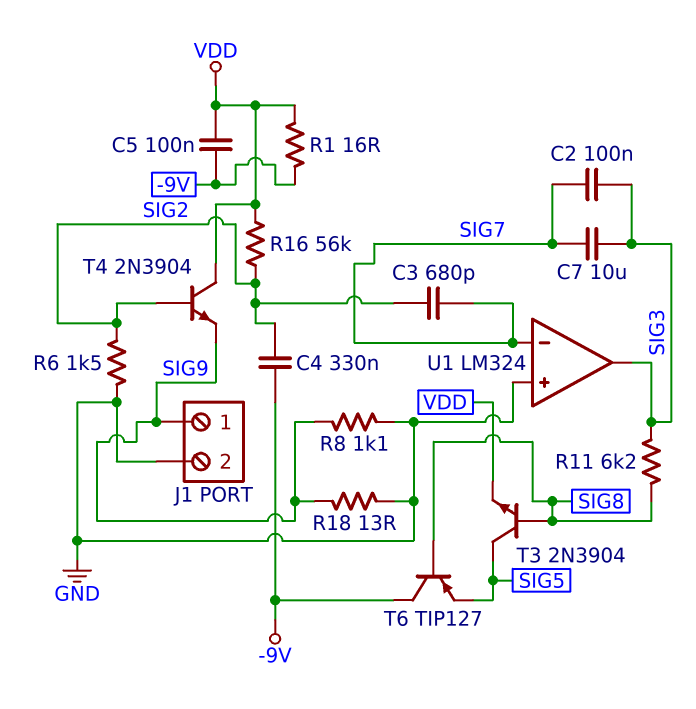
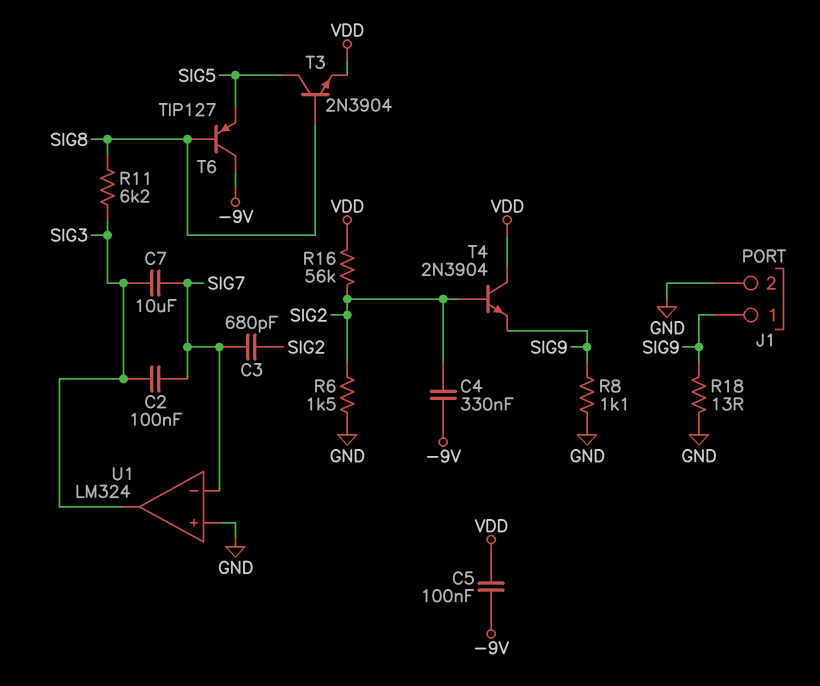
R1: 16 (-9V, VDD) -> none

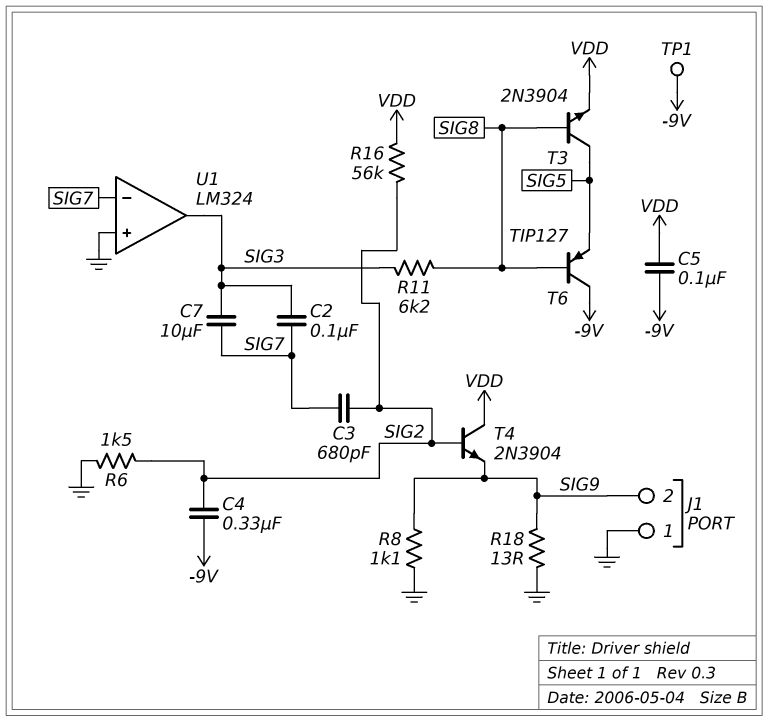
J1 pin 1: SIG9 -> GND
J1 pin 2: GND -> SIG9
TP1: none -> test point (-9V)

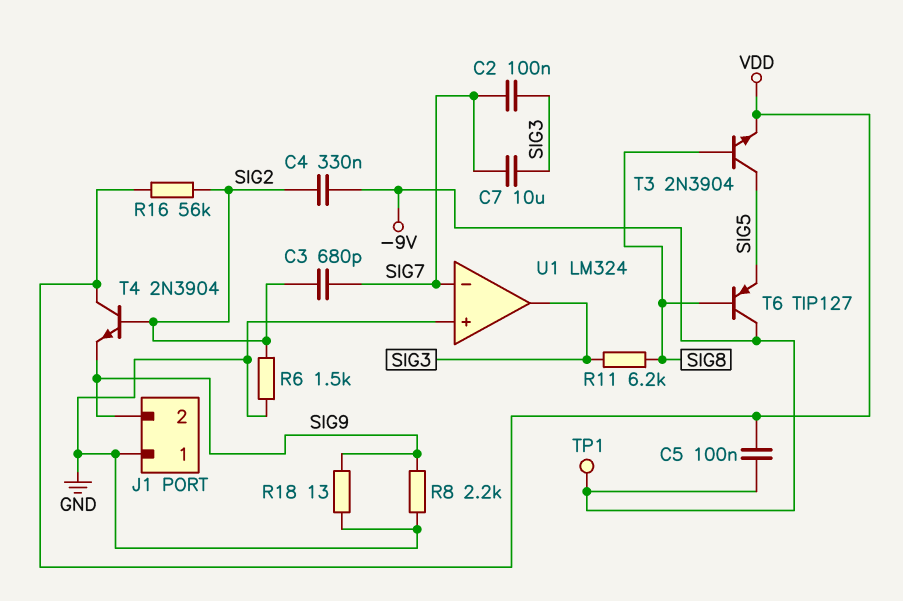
R8: 1.1k (GND, SIG9) -> 2.2k (GND, SIG9)

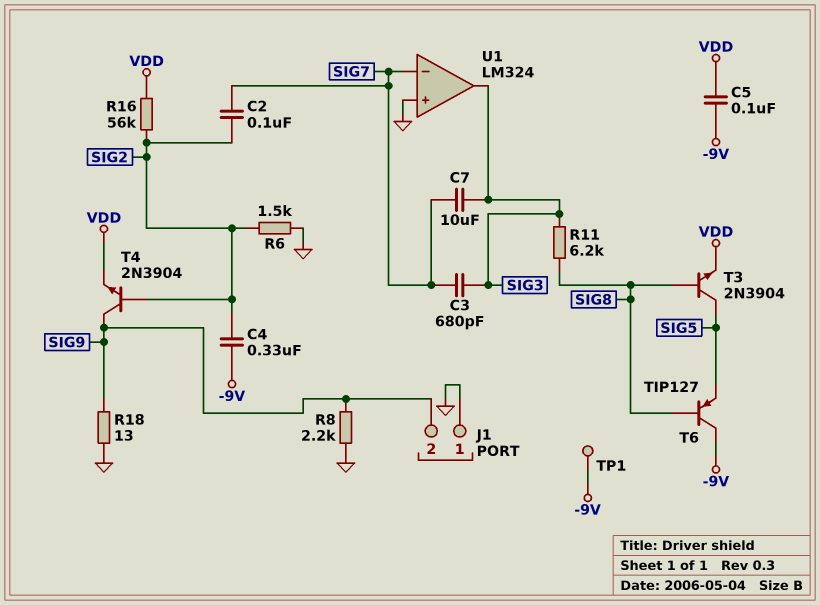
C2: 100nF (SIG3, SIG7) -> 100nF (SIG2, SIG7)
C3: 680pF (SIG2, SIG7) -> 680pF (SIG3, SIG7)
T4: NPN 2N3904 (B SIG2, C VDD, E SIG9) -> NPN 2N3904 (B SIG2, C SIG9, E VDD)

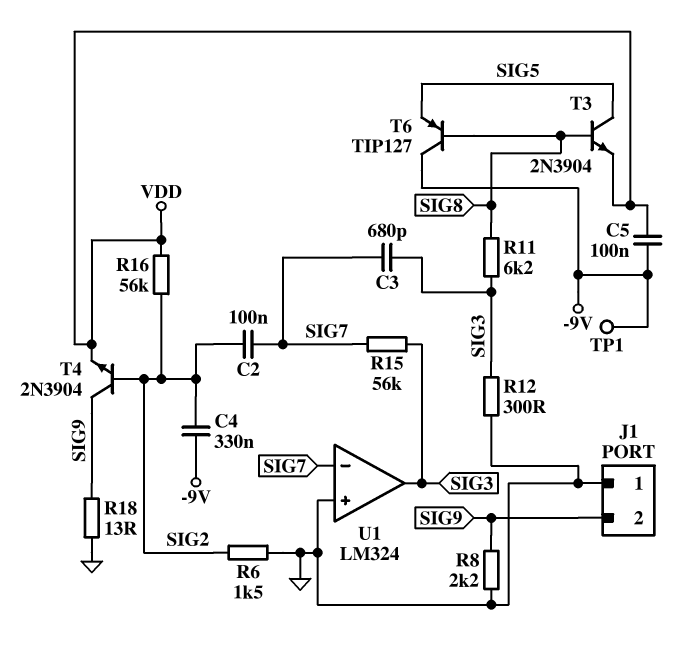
C7: 10uF (SIG3, SIG7) -> none
R12: none -> 300 (GND, SIG3)
R15: none -> 56k (SIG3, SIG7)

